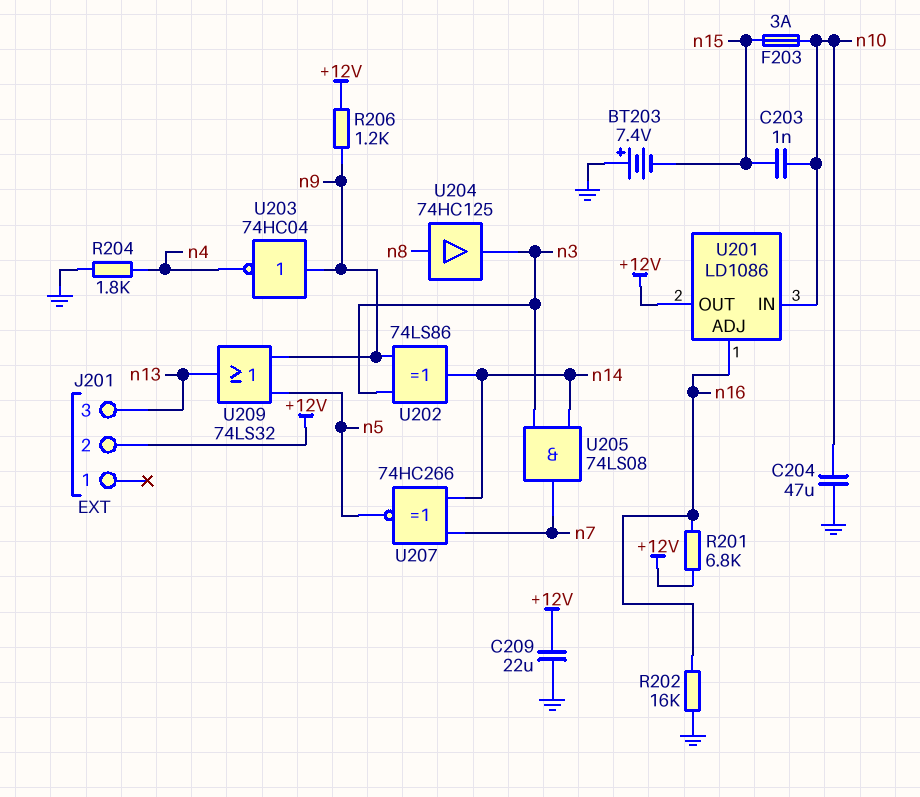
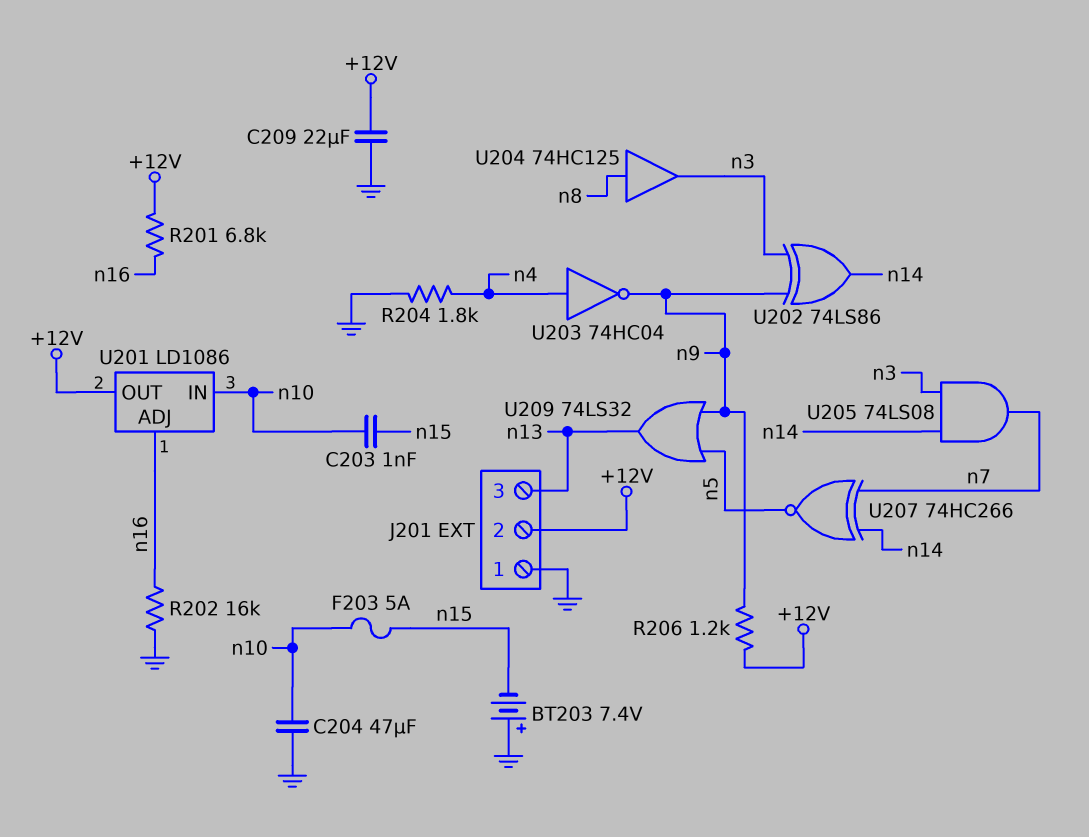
F203: 3A (n10, n15) -> 5A (n10, n15)
J201 pin 1: none -> GND
U203: NOT 74HC04 (in n9, out n4) -> NOT 74HC04 (in n4, out n9)

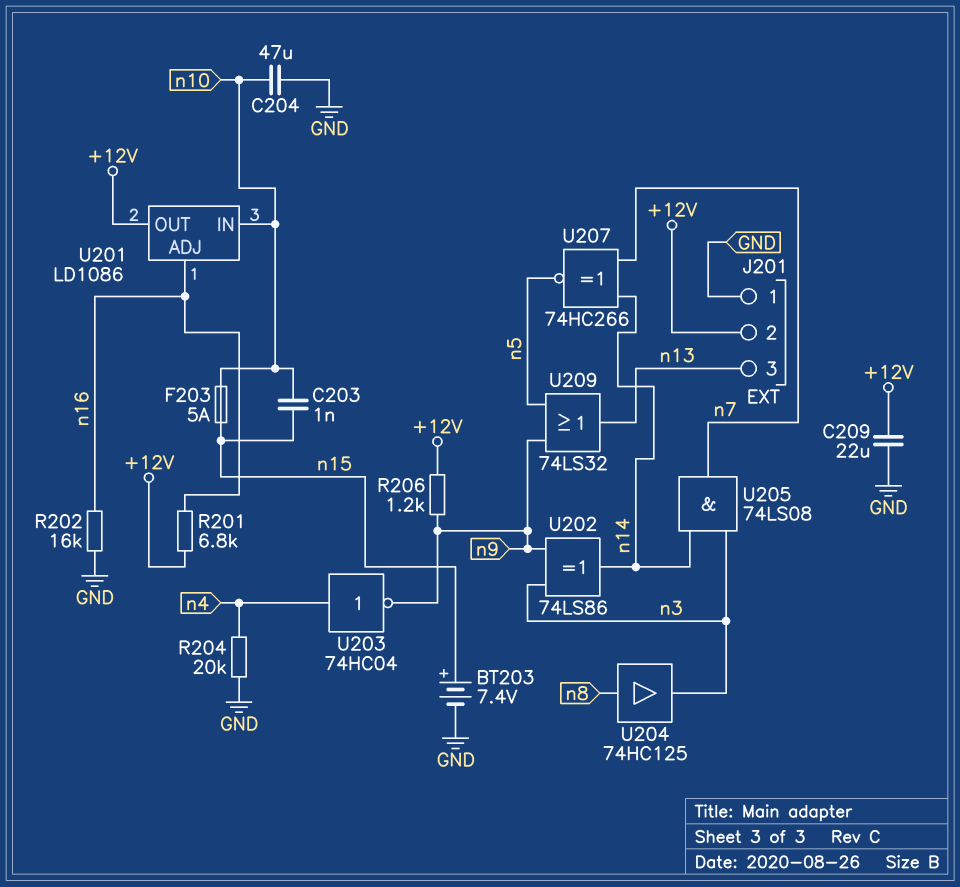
BT203: 7.4V (plus GND, minus n15) -> 7.4V (plus n15, minus GND)
R204: 1.8k (GND, n4) -> 20k (GND, n4)

